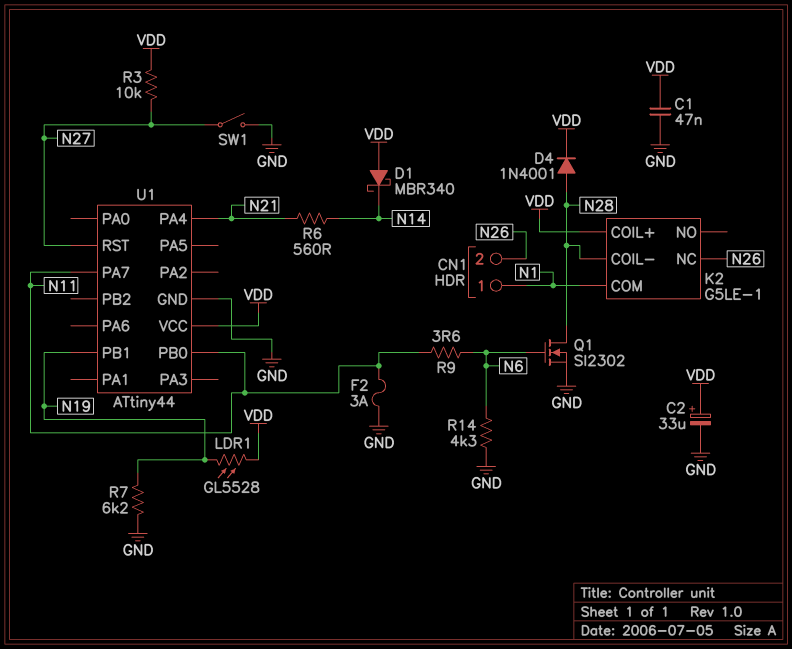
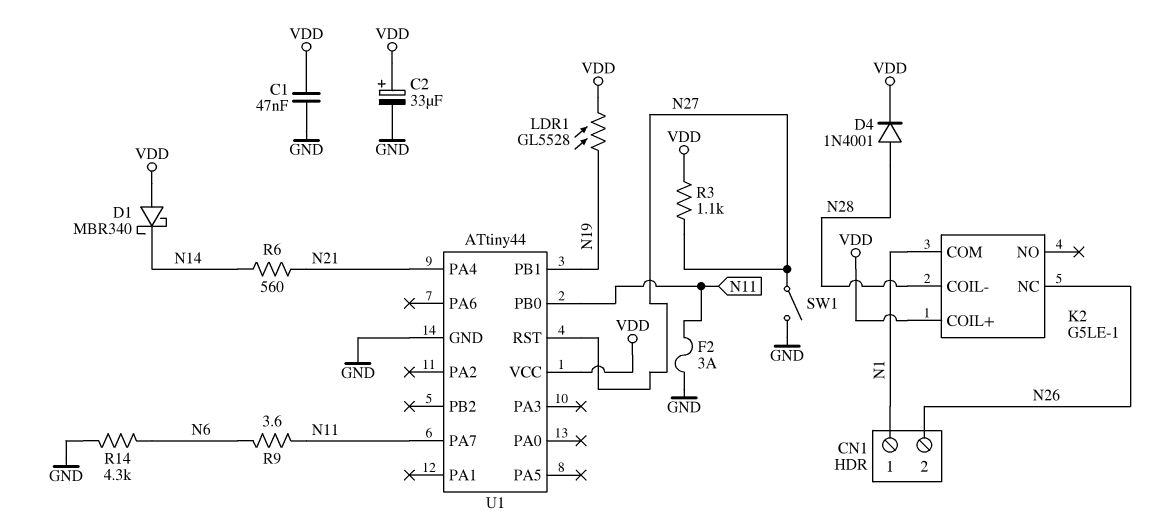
Q1: NMOS SI2302 (G N6, D N28, S GND) -> none
R3: 10k (N27, VDD) -> 1.1k (N27, VDD)
R7: 6.2k (GND, N19) -> none

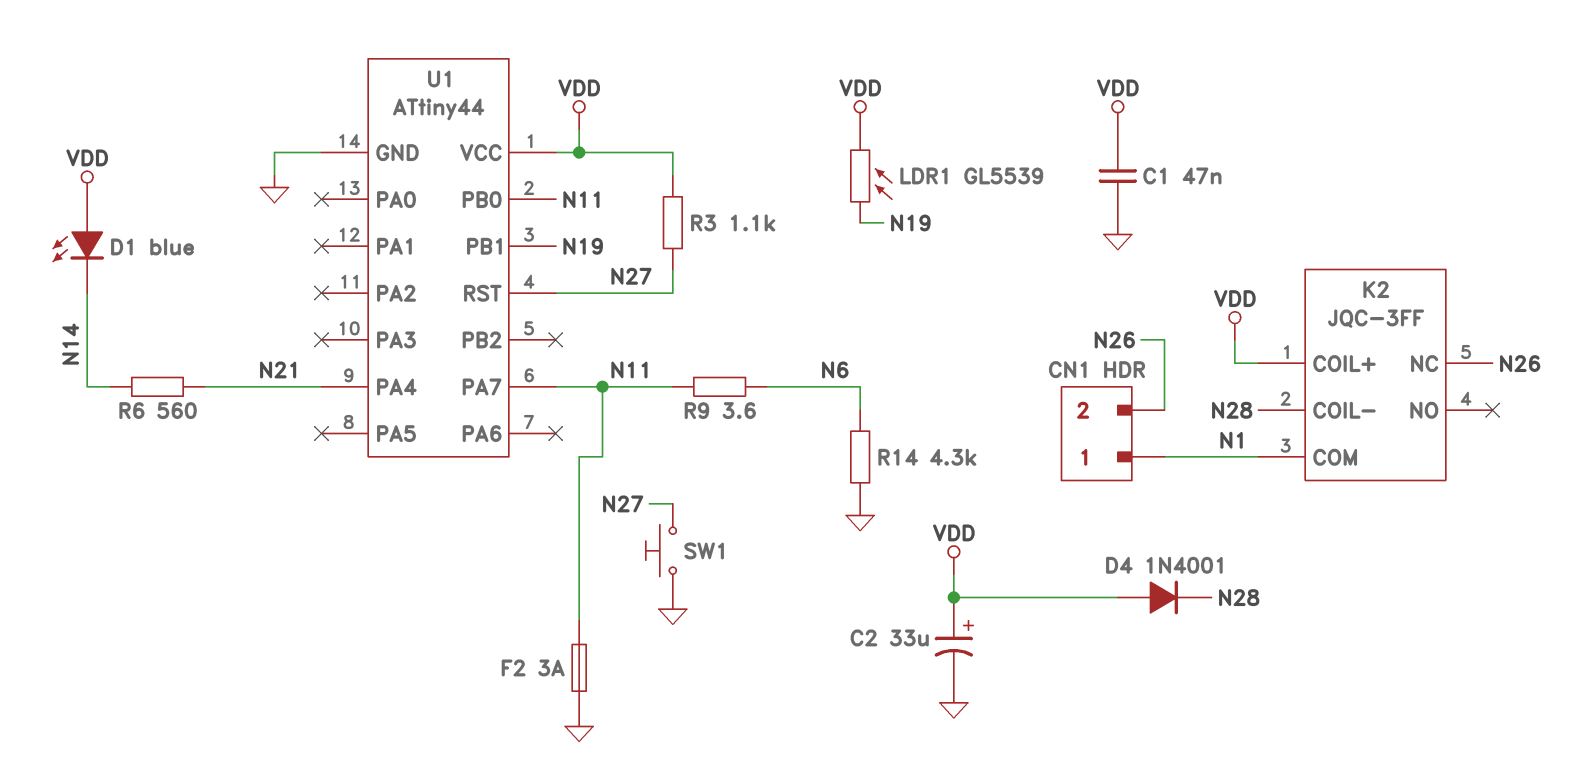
D1: schottky MBR340 (A VDD, K N14) -> LED blue (A VDD, K N14)
D4: diode 1N4001 (A N28, K VDD) -> diode 1N4001 (A VDD, K N28)
K2: G5LE-1 -> JQC-3FF
LDR1: GL5528 (N19, VDD) -> GL5539 (N19, VDD)
SW1: switch (GND, N27) -> button (GND, N27)

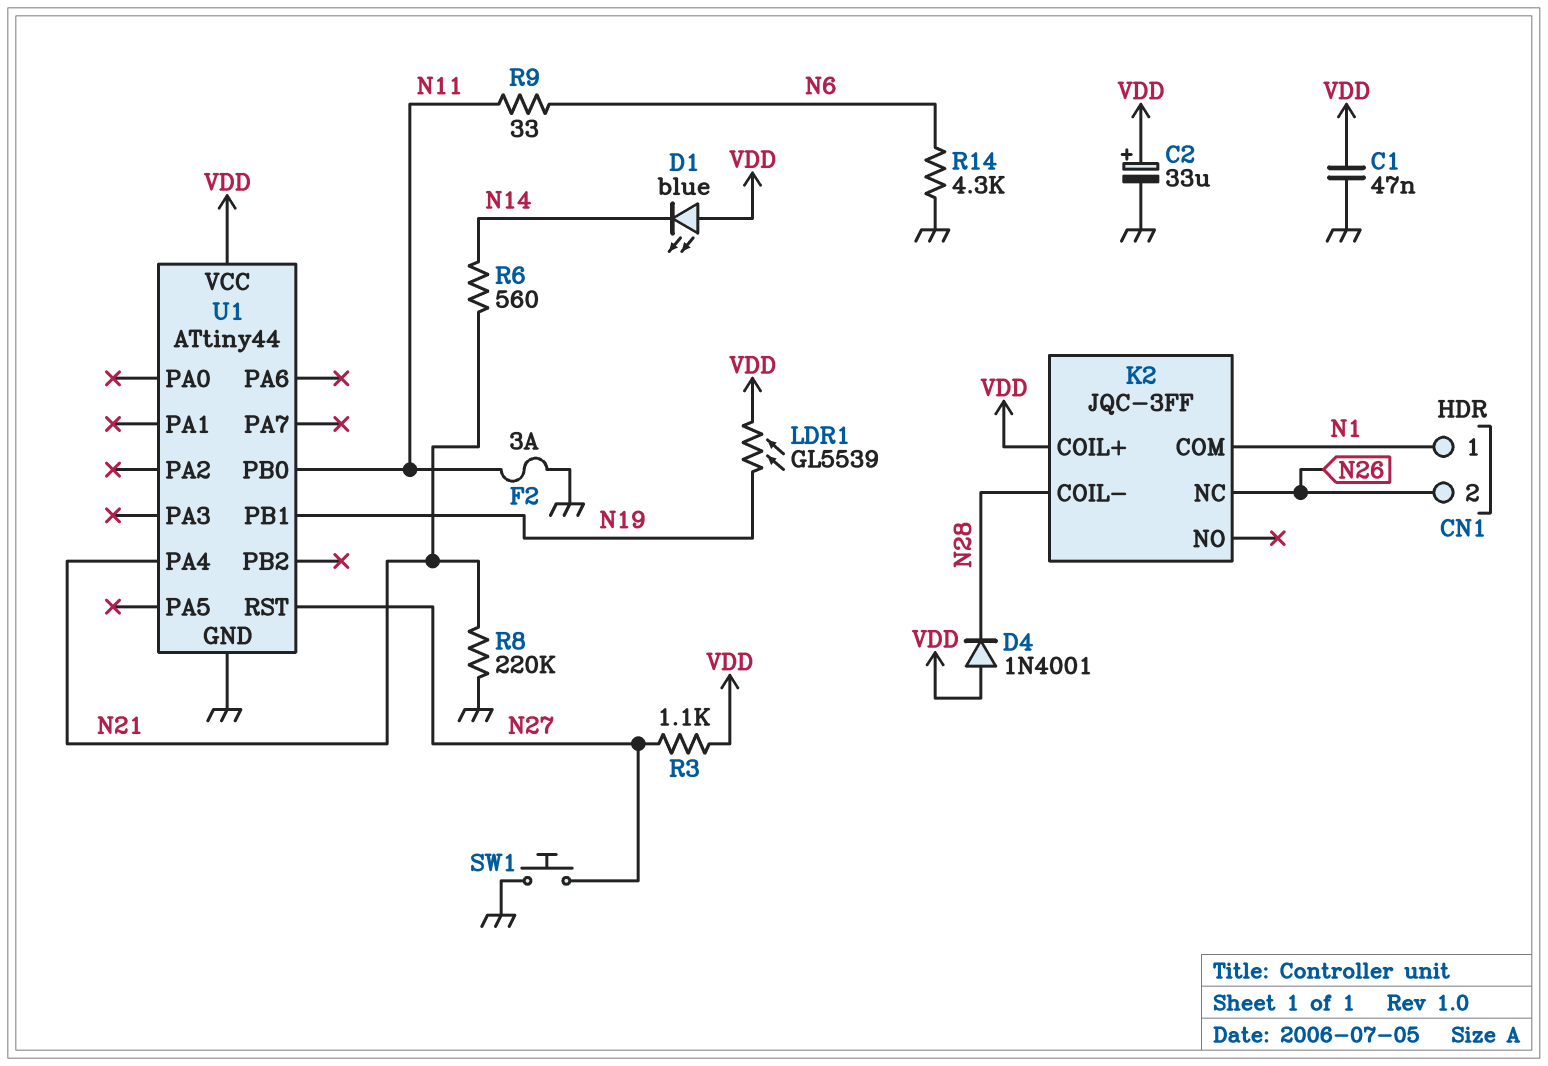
R8: none -> 220k (GND, N21)
R9: 3.6 (N6, N11) -> 33 (N6, N11)
U1 pin PA7: N11 -> none

